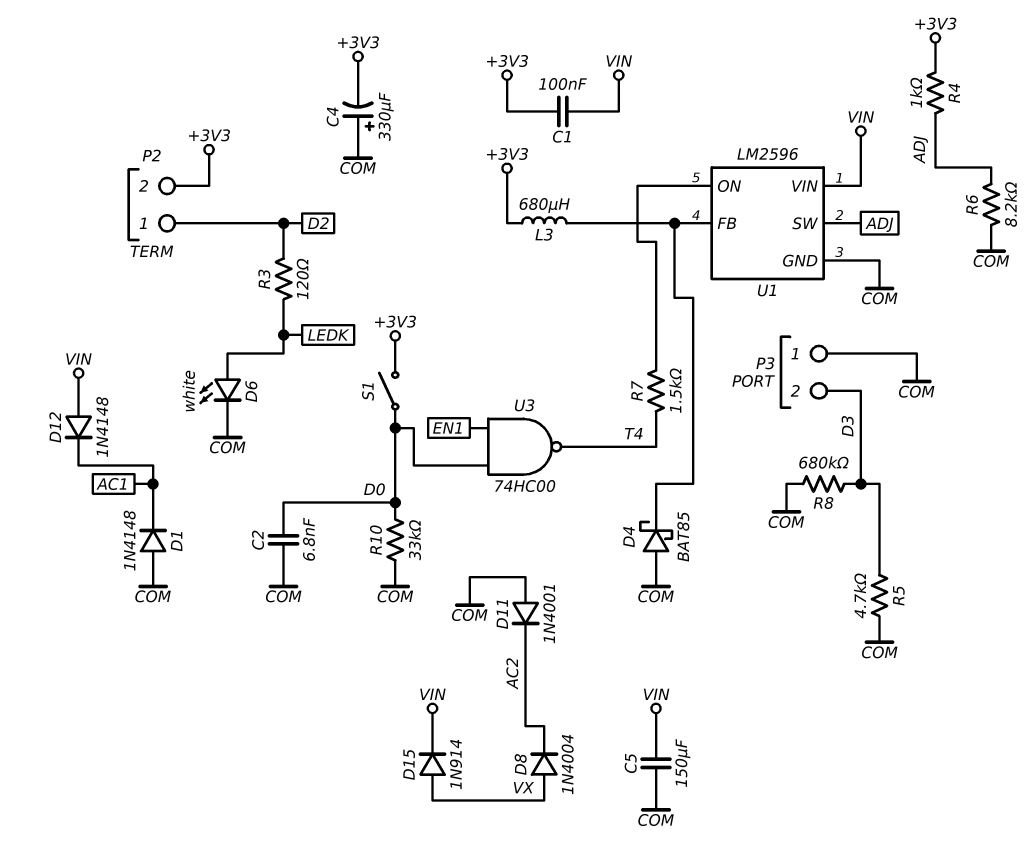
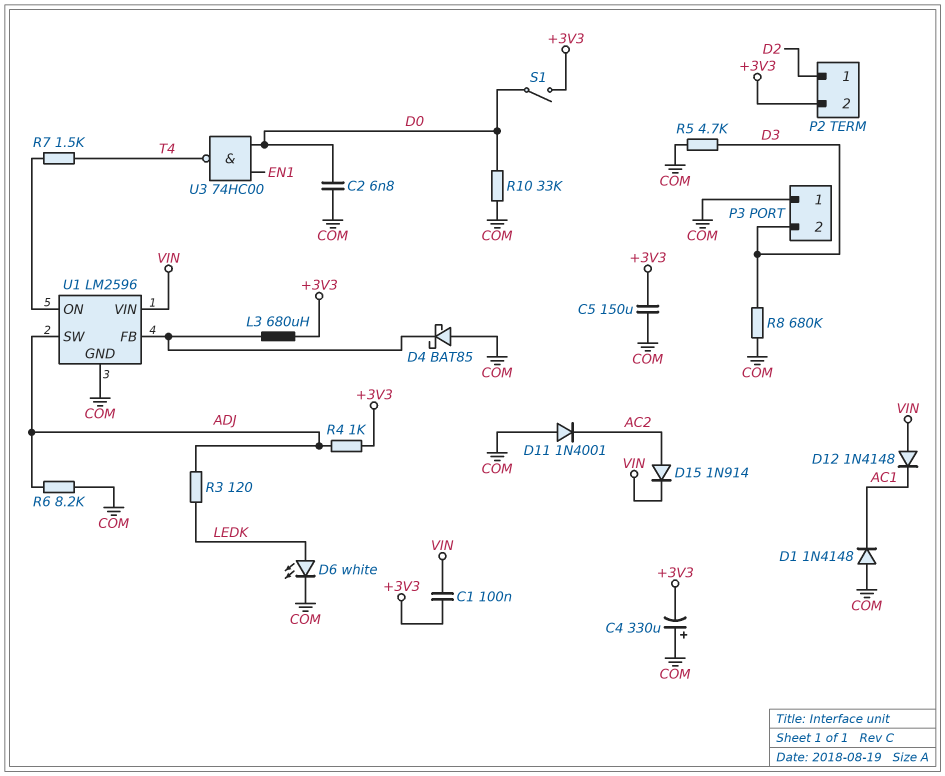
C5: 150uF (COM, VIN) -> 150uF (+3V3, COM)
D8: diode 1N4004 (A VX, K AC2) -> none
D15: diode 1N914 (A VX, K VIN) -> diode 1N914 (A AC2, K VIN)
R3: 120 (D2, LEDK) -> 120 (ADJ, LEDK)

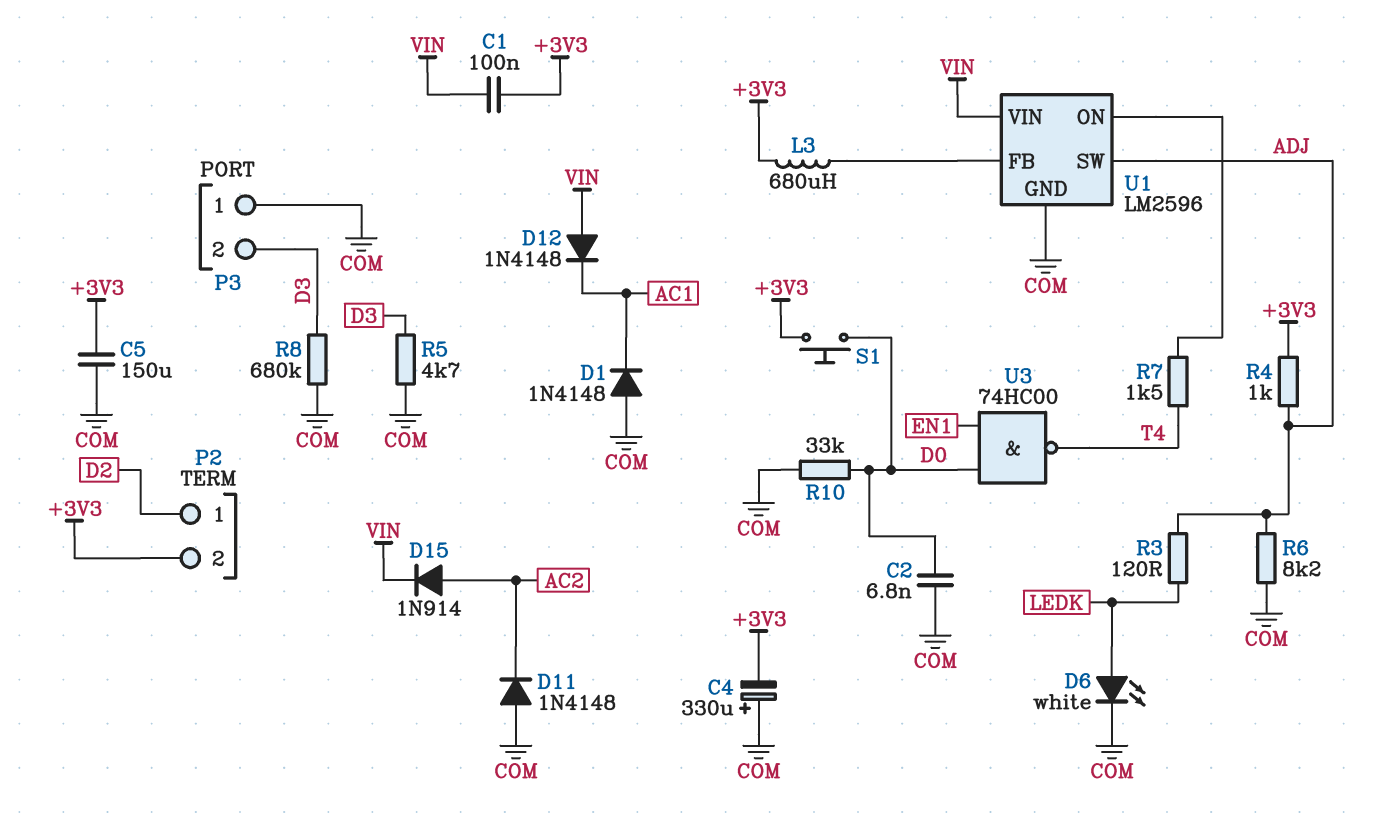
D4: schottky BAT85 (A COM, K U1/FB) -> none
D11: diode 1N4001 (A COM, K AC2) -> diode 1N4148 (A COM, K AC2)
S1: switch (+3V3, D0) -> button (+3V3, D0)

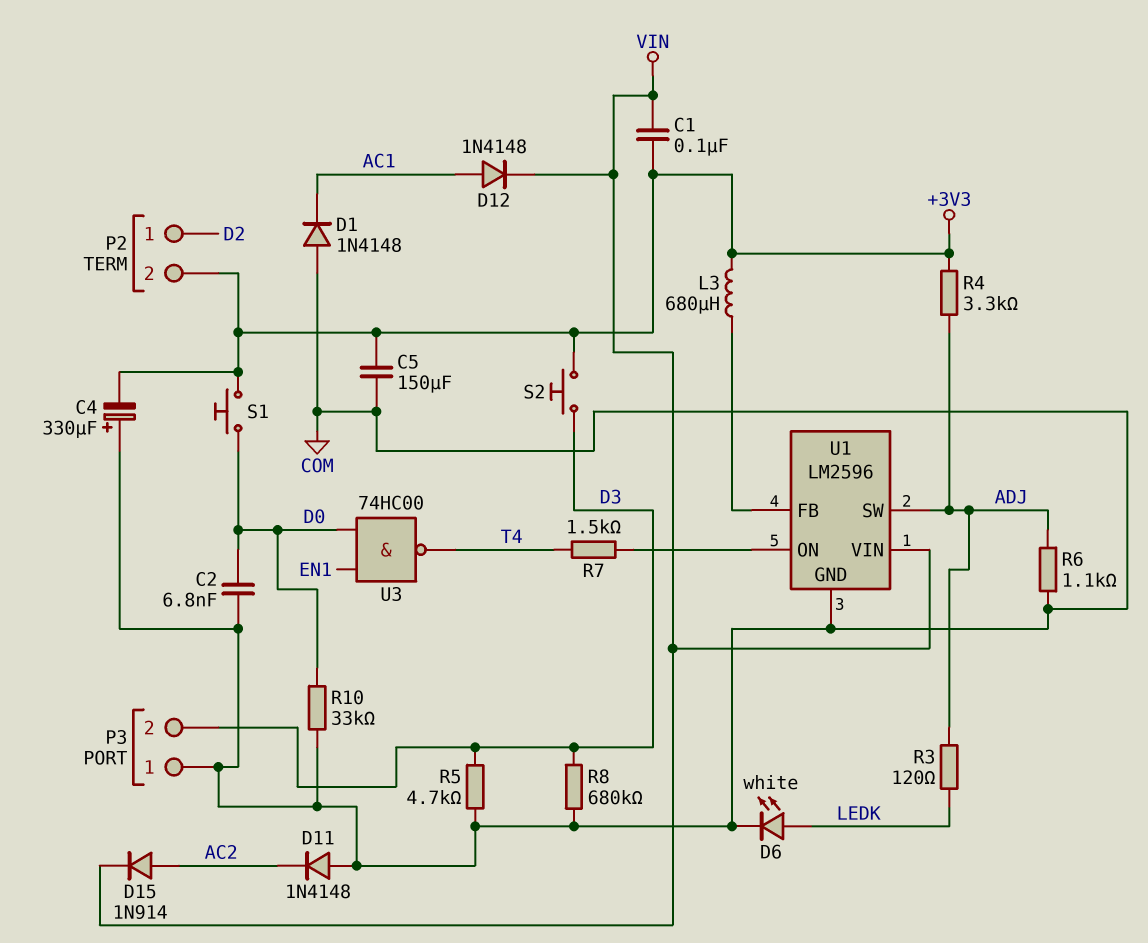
D12: diode 1N4148 (A VIN, K AC1) -> diode 1N4148 (A AC1, K VIN)
R4: 1k (+3V3, ADJ) -> 3.3k (+3V3, ADJ)
R6: 8.2k (ADJ, COM) -> 1.1k (ADJ, COM)
S2: none -> button (+3V3, D3)

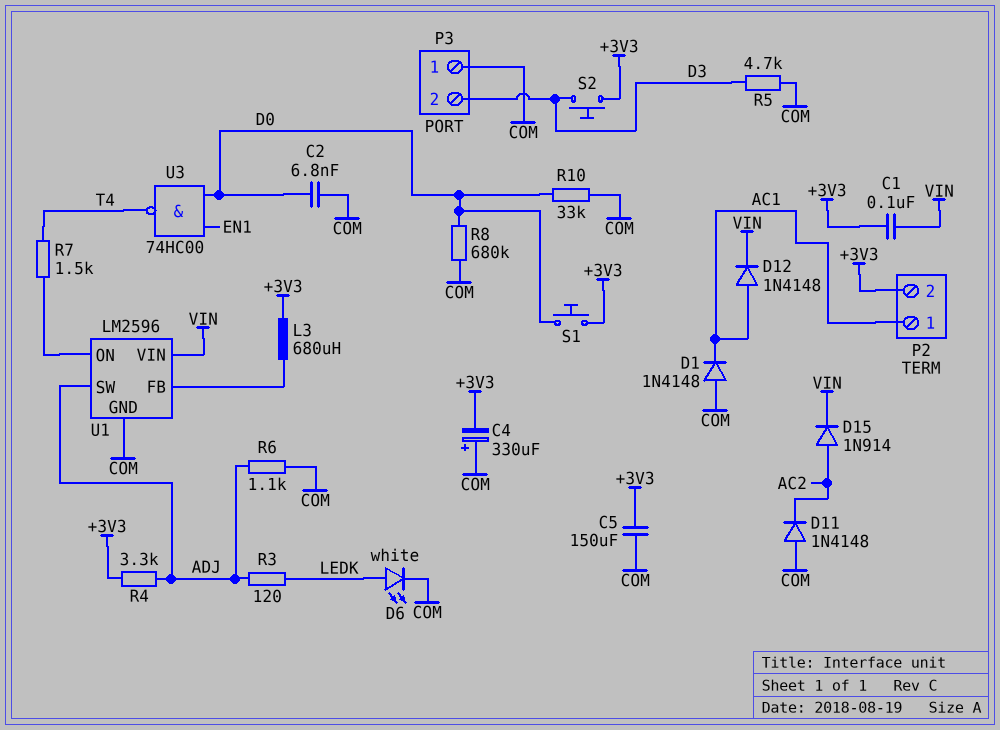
P2 pin 1: D2 -> AC1
R8: 680k (COM, D3) -> 680k (COM, D0)

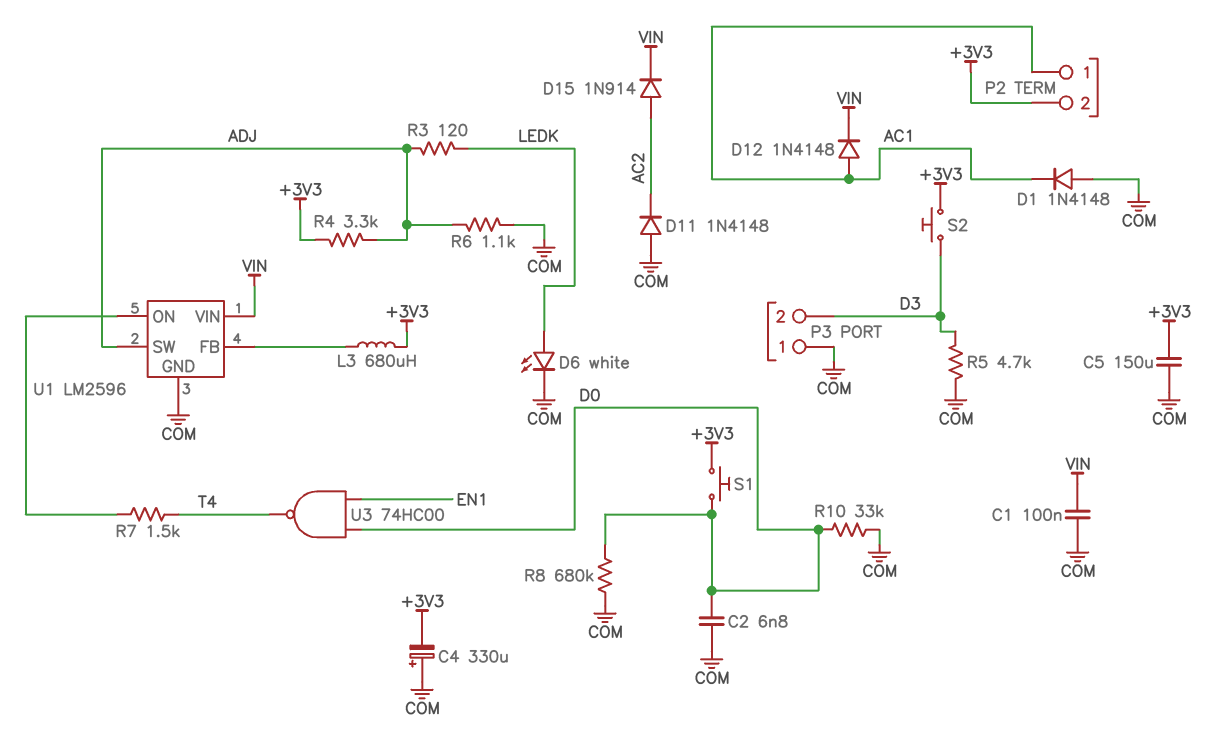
C1: 100nF (+3V3, VIN) -> 100nF (COM, VIN)

